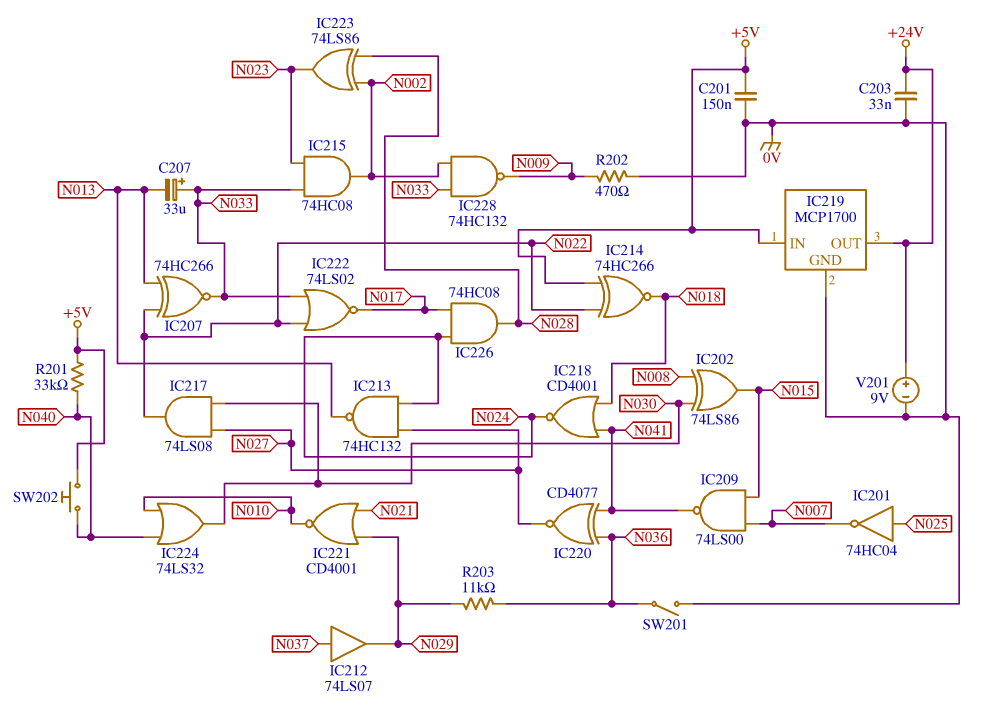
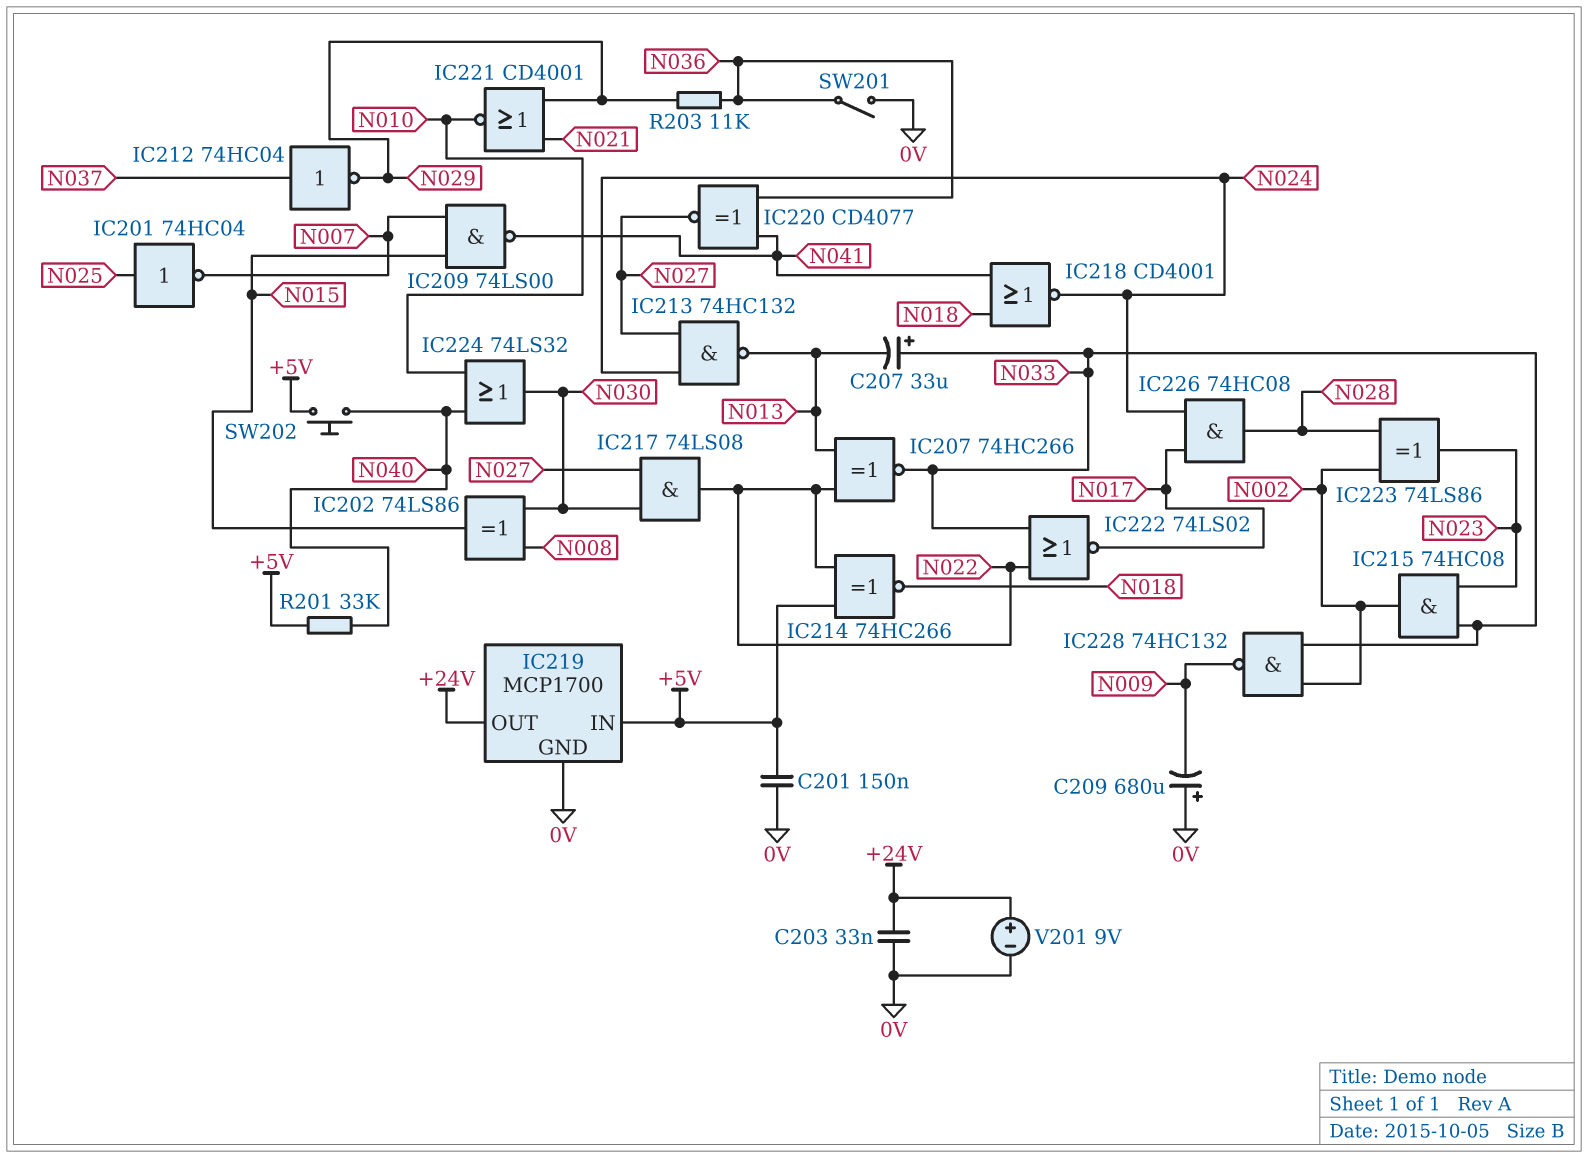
C209: none -> 680uF (plus 0V, minus N009)
IC212: buffer 74LS07 (in N037, out N029) -> NOT 74HC04 (in N037, out N029)
R202: 470 (0V, N009) -> none

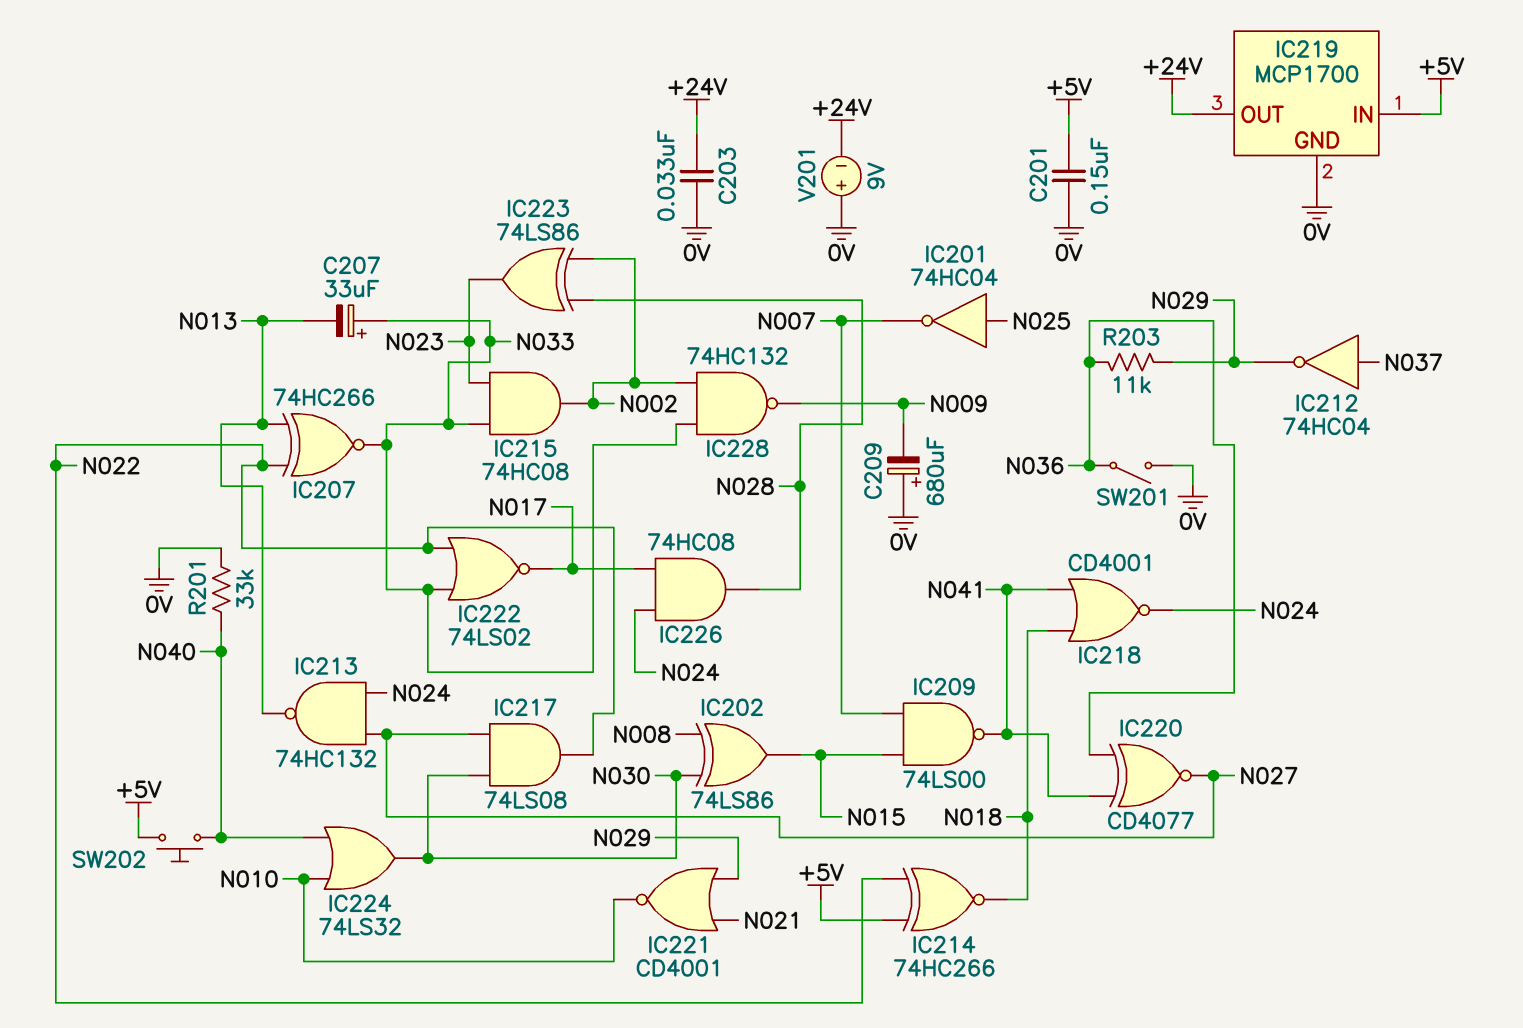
R201: 33k (+5V, N040) -> 33k (0V, N040)
V201: 9V (plus +24V, minus 0V) -> 9V (plus 0V, minus +24V)

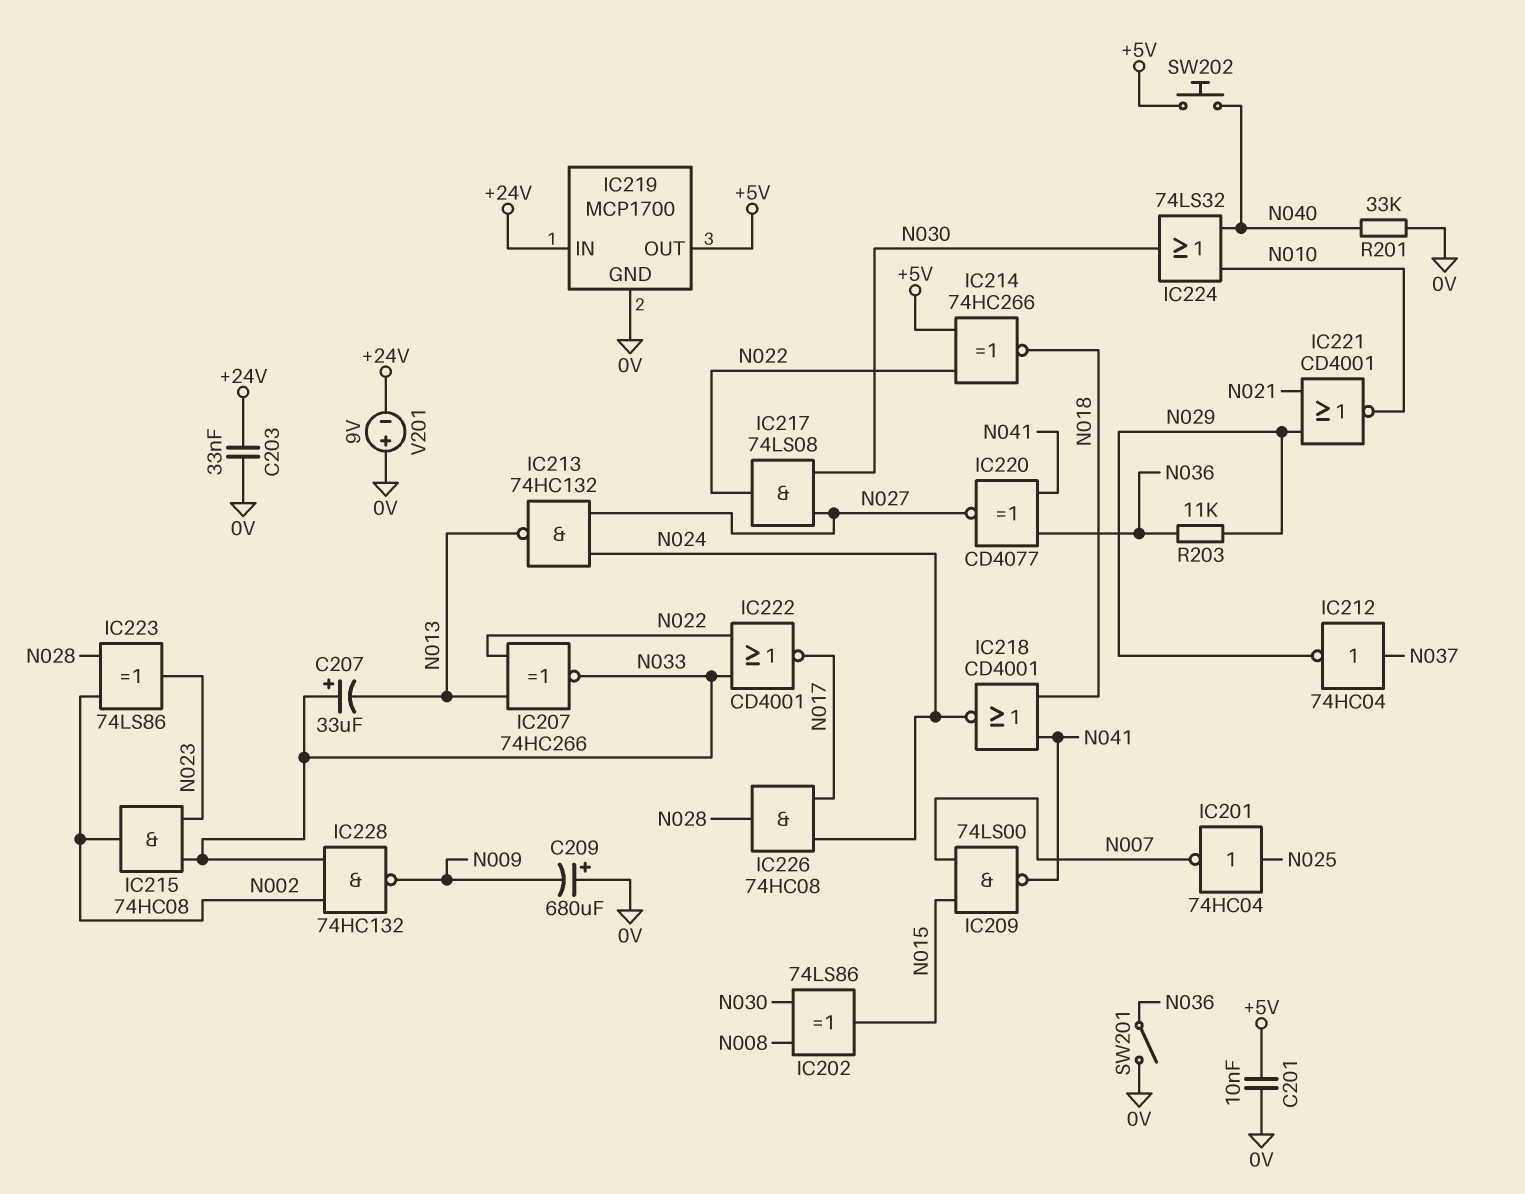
C201: 150nF (+5V, 0V) -> 10nF (+5V, 0V)
IC219 pin IN: +5V -> +24V
IC219 pin OUT: +24V -> +5V
IC222: NOR 74LS02 (in N022, in N033, out N017) -> NOR CD4001 (in N022, in N033, out N017)

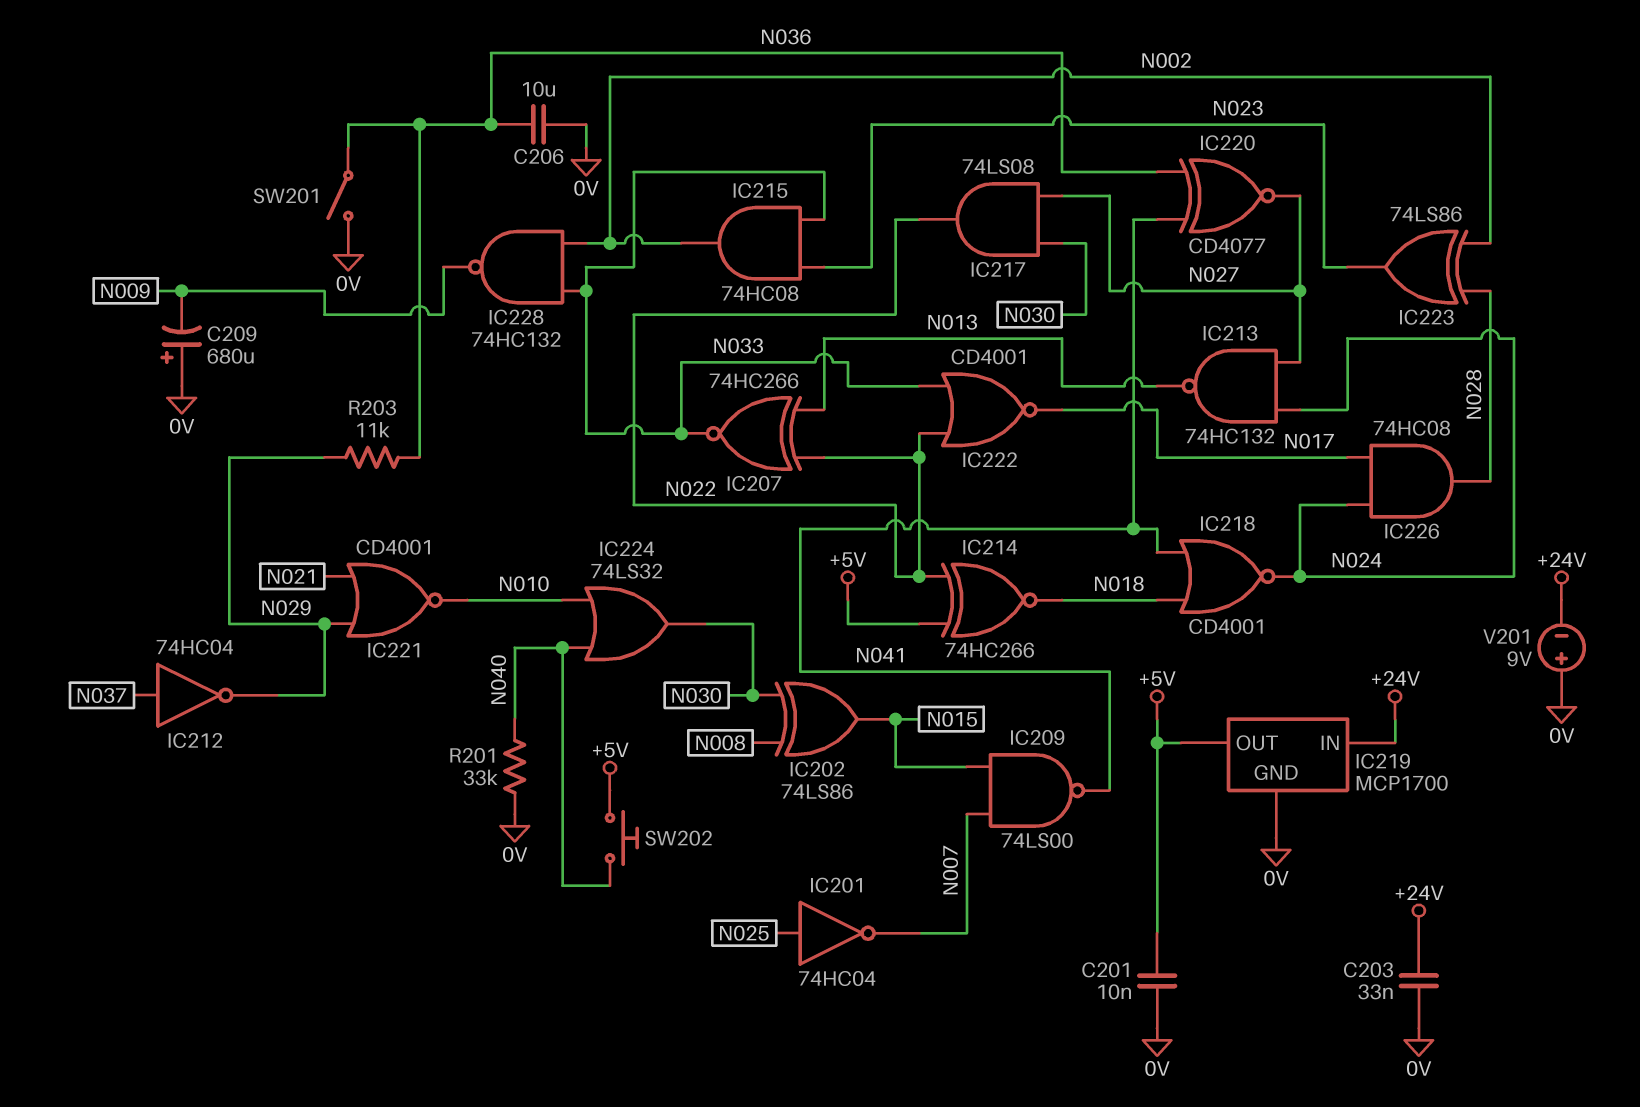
C206: none -> 10uF (0V, N036)
C207: 33uF (plus N033, minus N013) -> none

